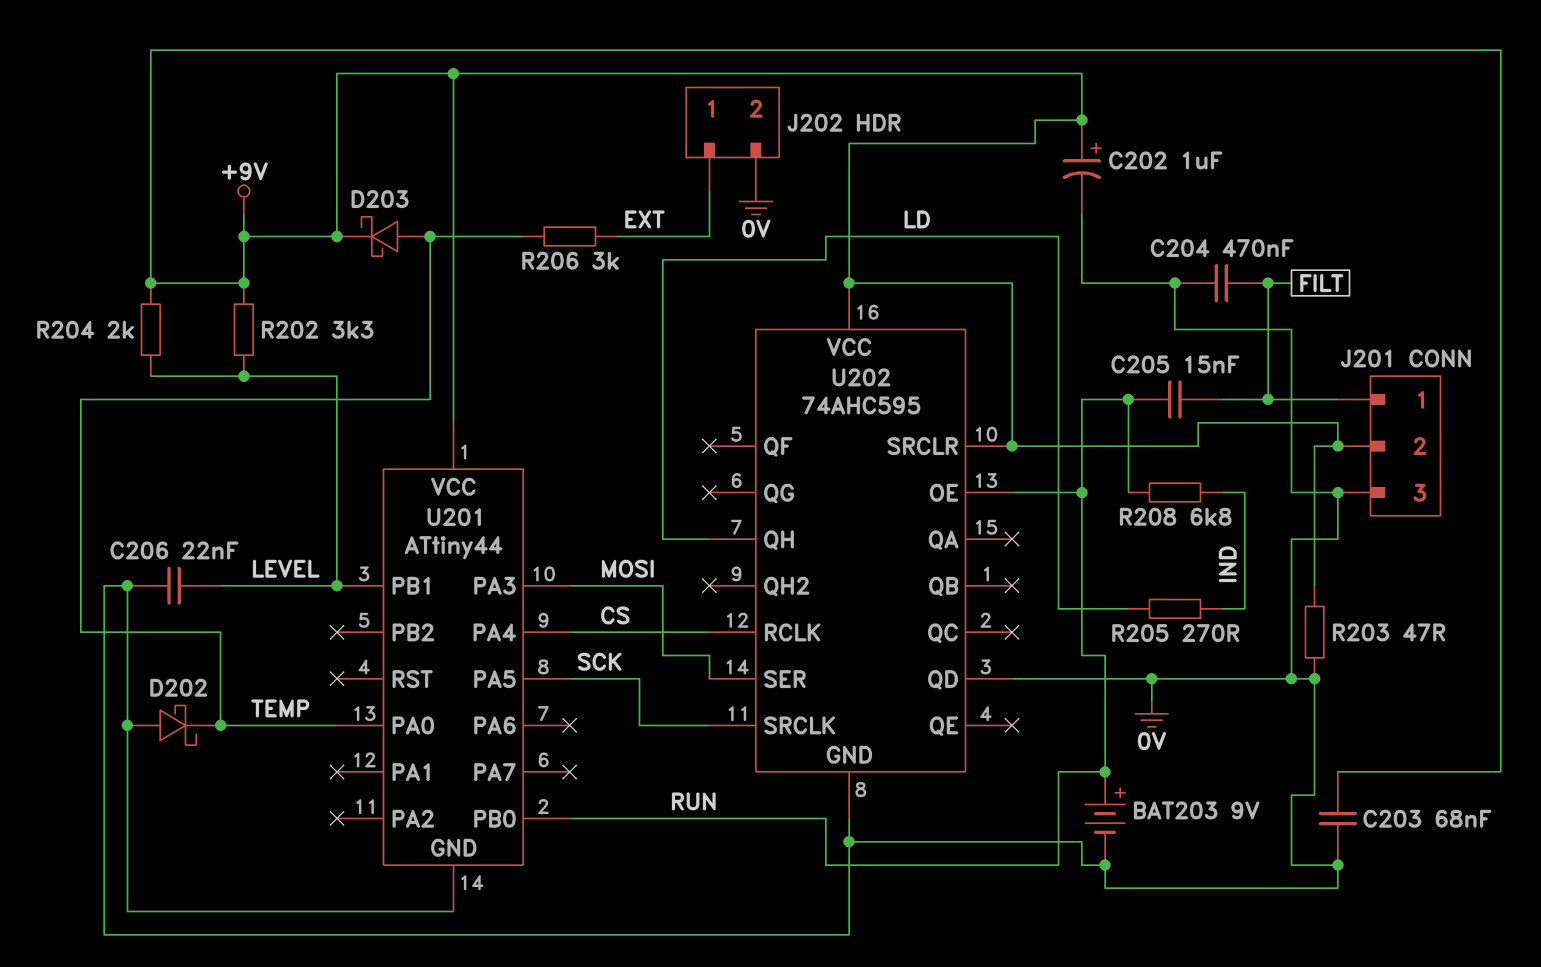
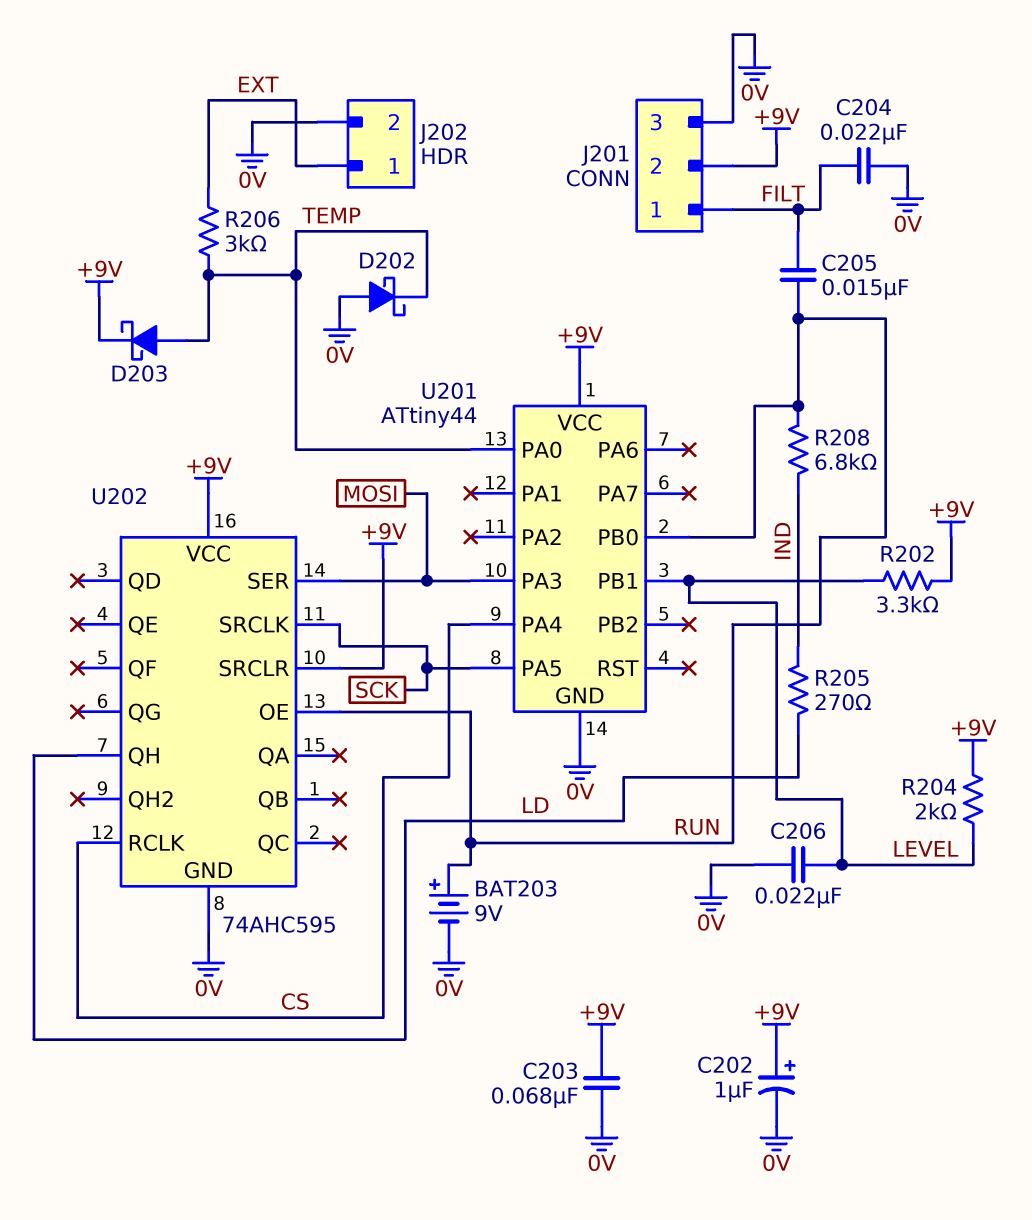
C204: 470nF (0V, FILT) -> 22nF (0V, FILT)
R203: 47 (+9V, 0V) -> none
U202 pin QD: 0V -> none

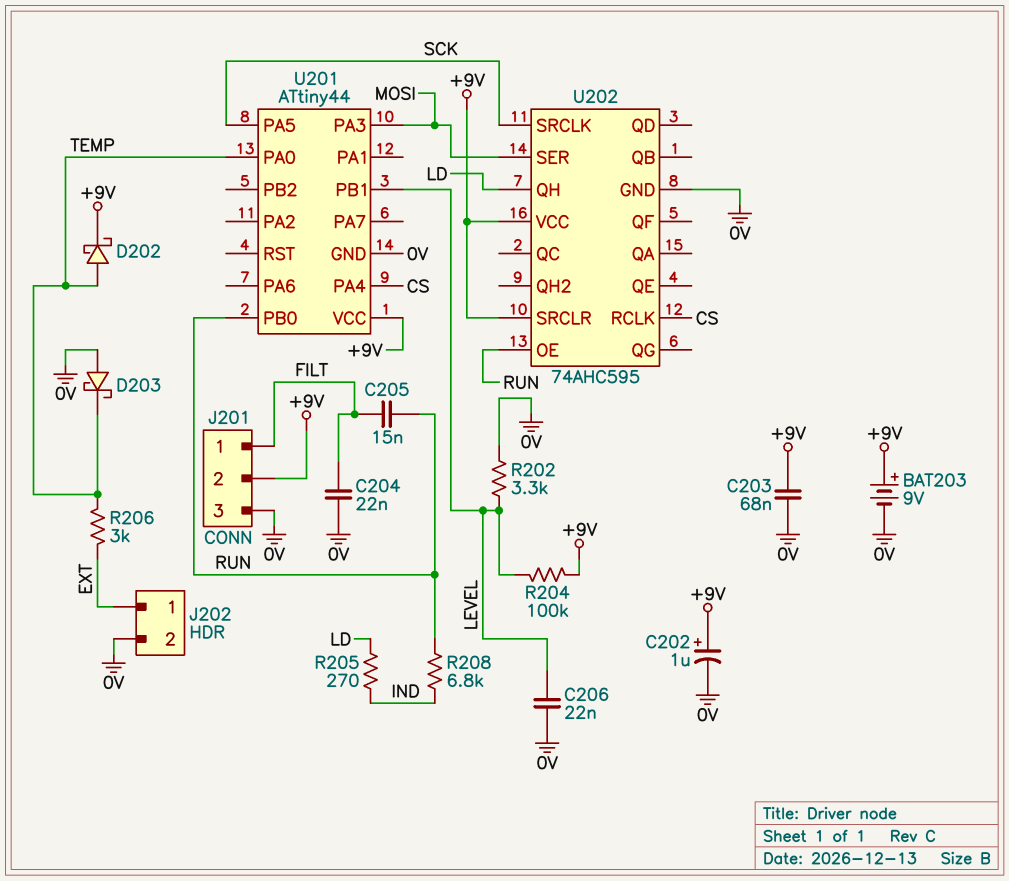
BAT203: 9V (plus RUN, minus 0V) -> 9V (plus +9V, minus 0V)
D202: schottky (A 0V, K TEMP) -> schottky (A TEMP, K +9V)
D203: schottky (A TEMP, K +9V) -> schottky (A 0V, K TEMP)
R202: 3.3k (+9V, LEVEL) -> 3.3k (0V, LEVEL)
R204: 2k (+9V, LEVEL) -> 100k (+9V, LEVEL)

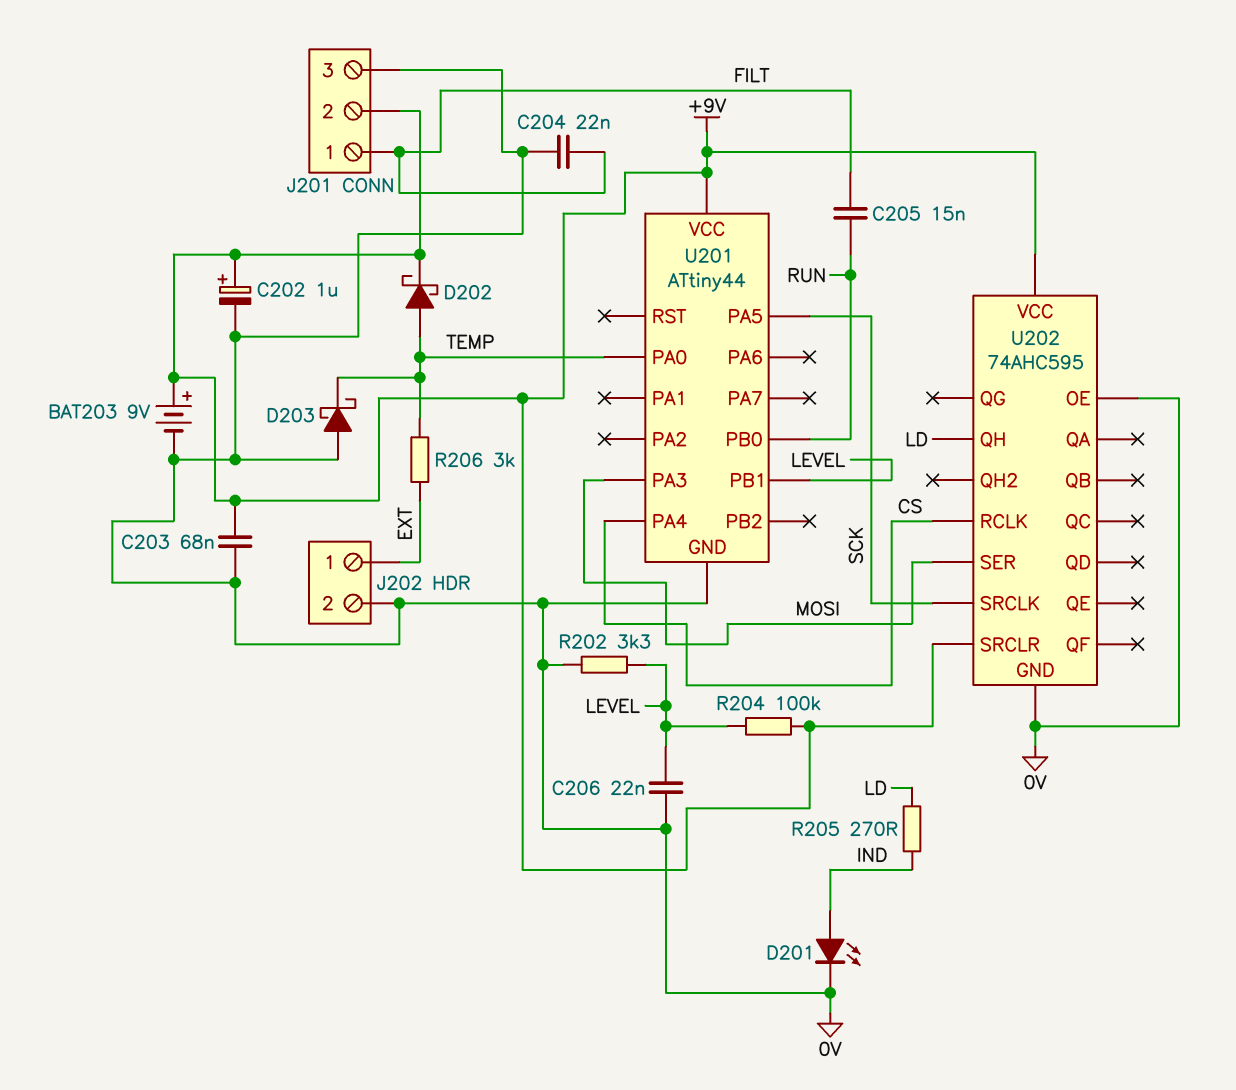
D201: none -> LED (A IND, K 0V)
R208: 6.8k (IND, RUN) -> none
U202 pin OE: RUN -> 0V

